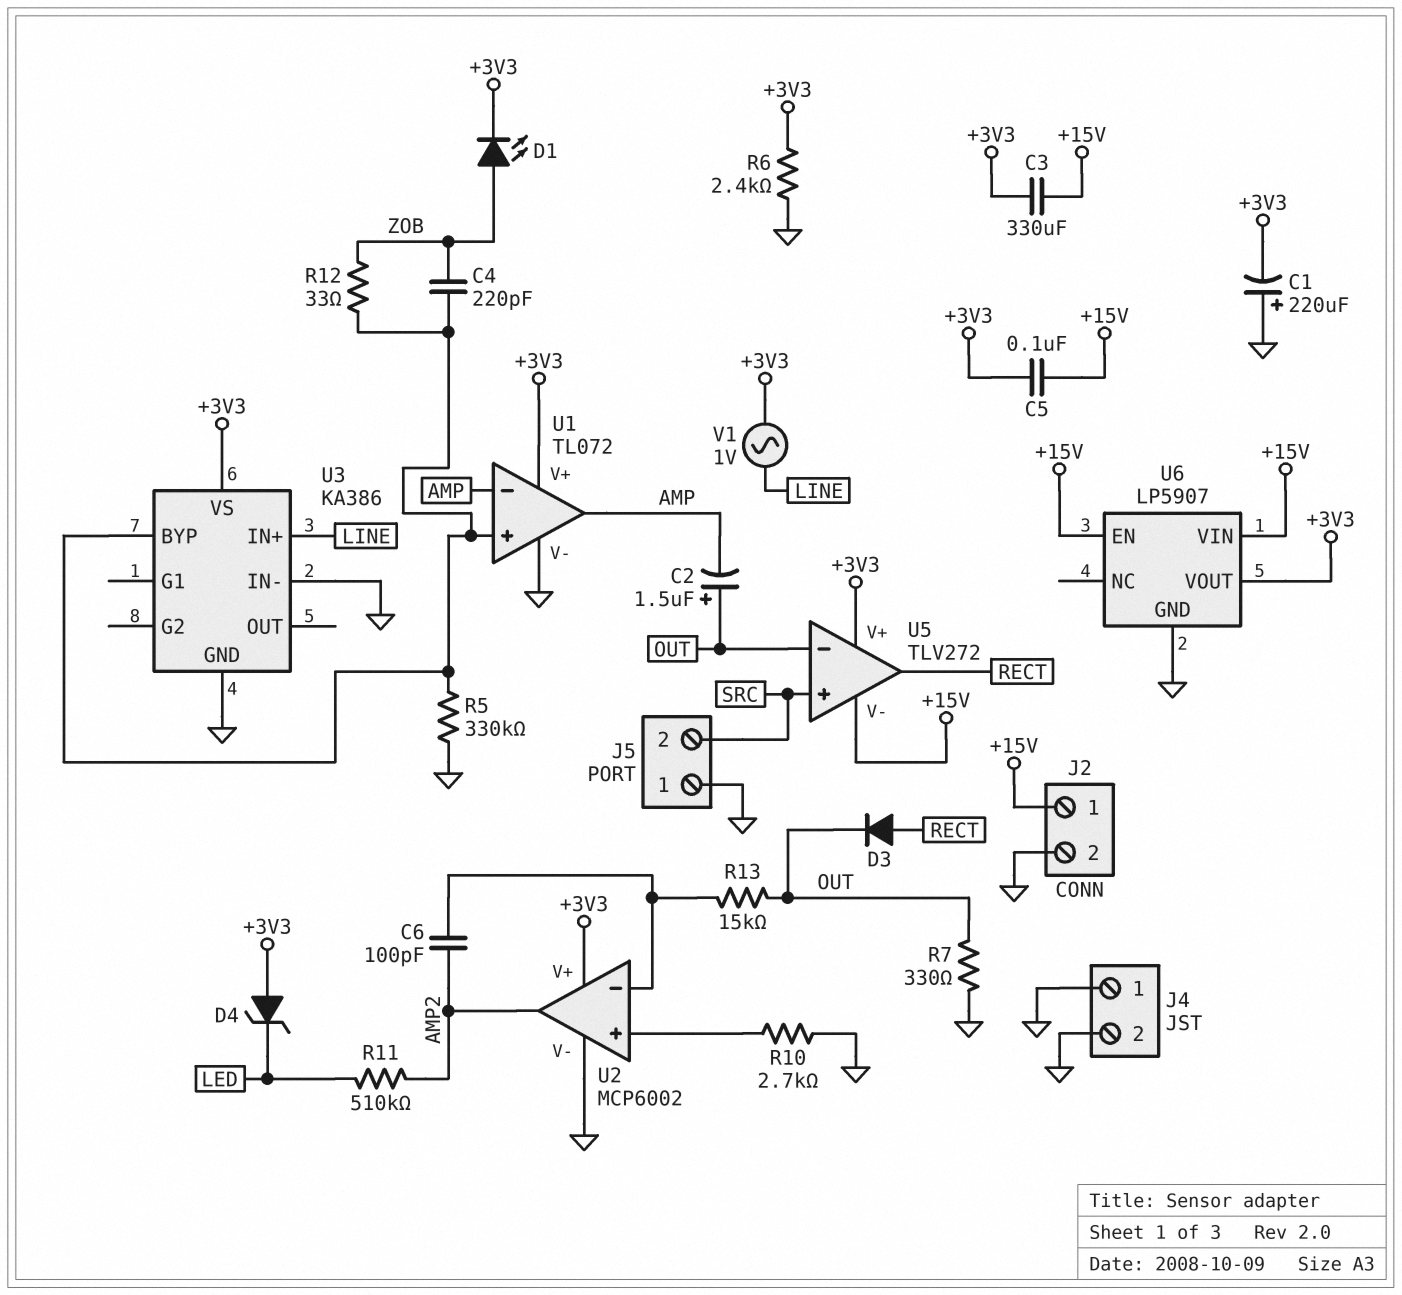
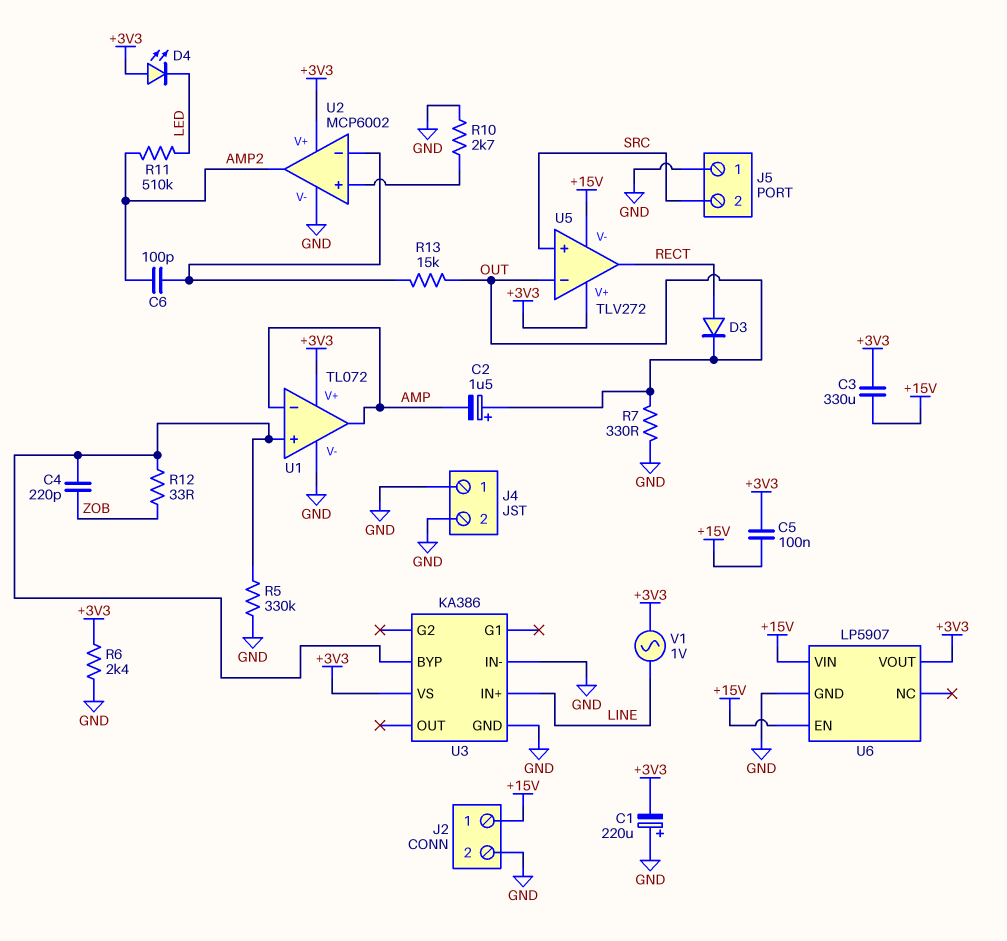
D1: LED (A ZOB, K +3V3) -> none
D4: zener (A +3V3, K LED) -> LED (A +3V3, K LED)

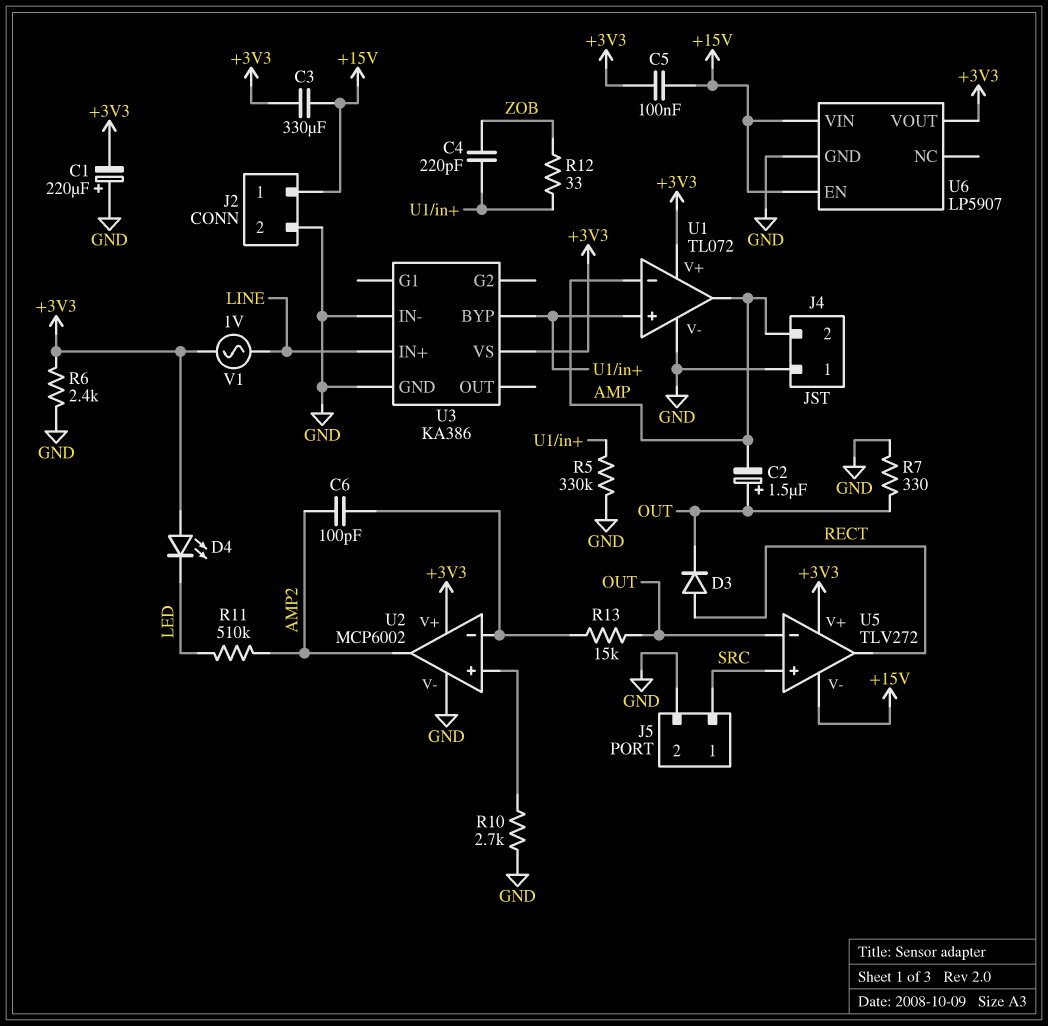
J4 pin 2: GND -> AMP
J5 pin 1: GND -> SRC
J5 pin 2: SRC -> GND

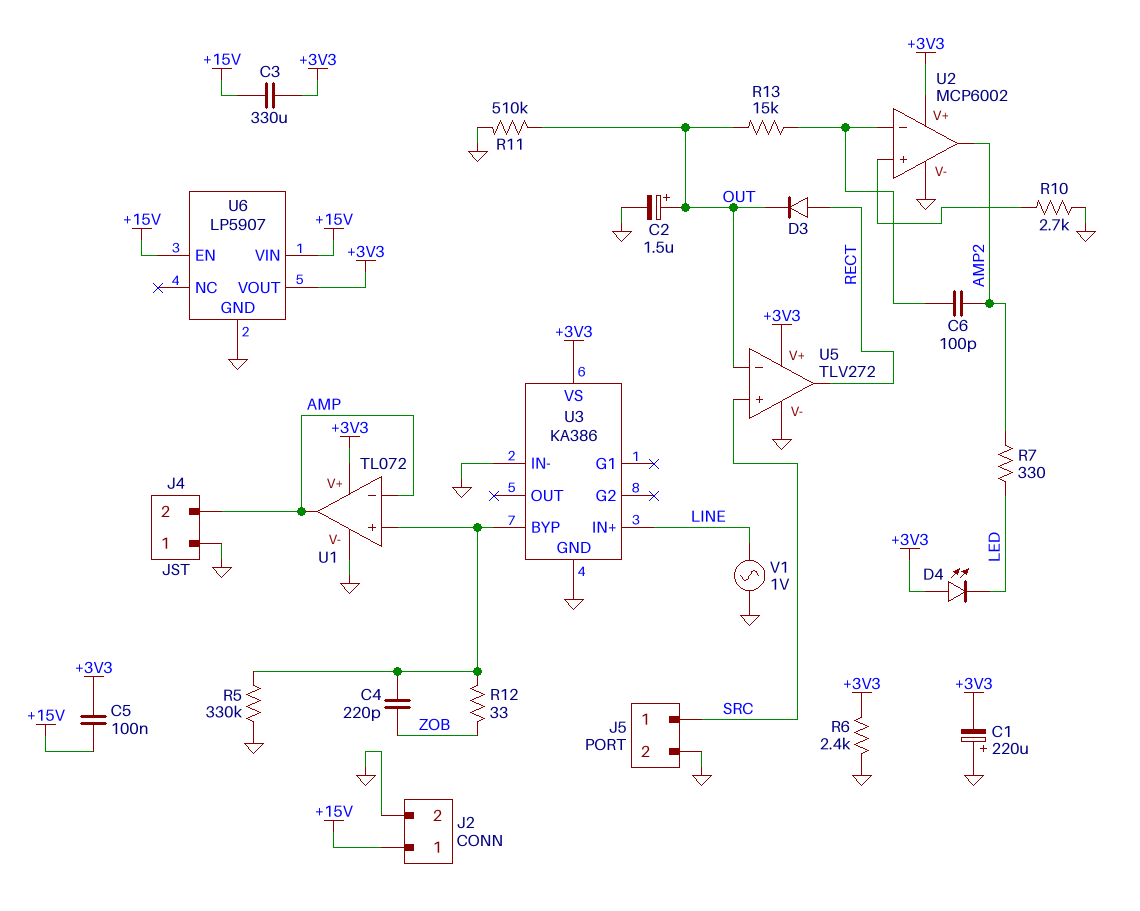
C2: 1.5uF (plus OUT, minus AMP) -> 1.5uF (plus OUT, minus GND)
R7: 330 (GND, OUT) -> 330 (AMP2, LED)
R11: 510k (AMP2, LED) -> 510k (GND, OUT)
U5 pin V-: +15V -> GND
V1: AC 1V (+3V3, LINE) -> AC 1V (GND, LINE)

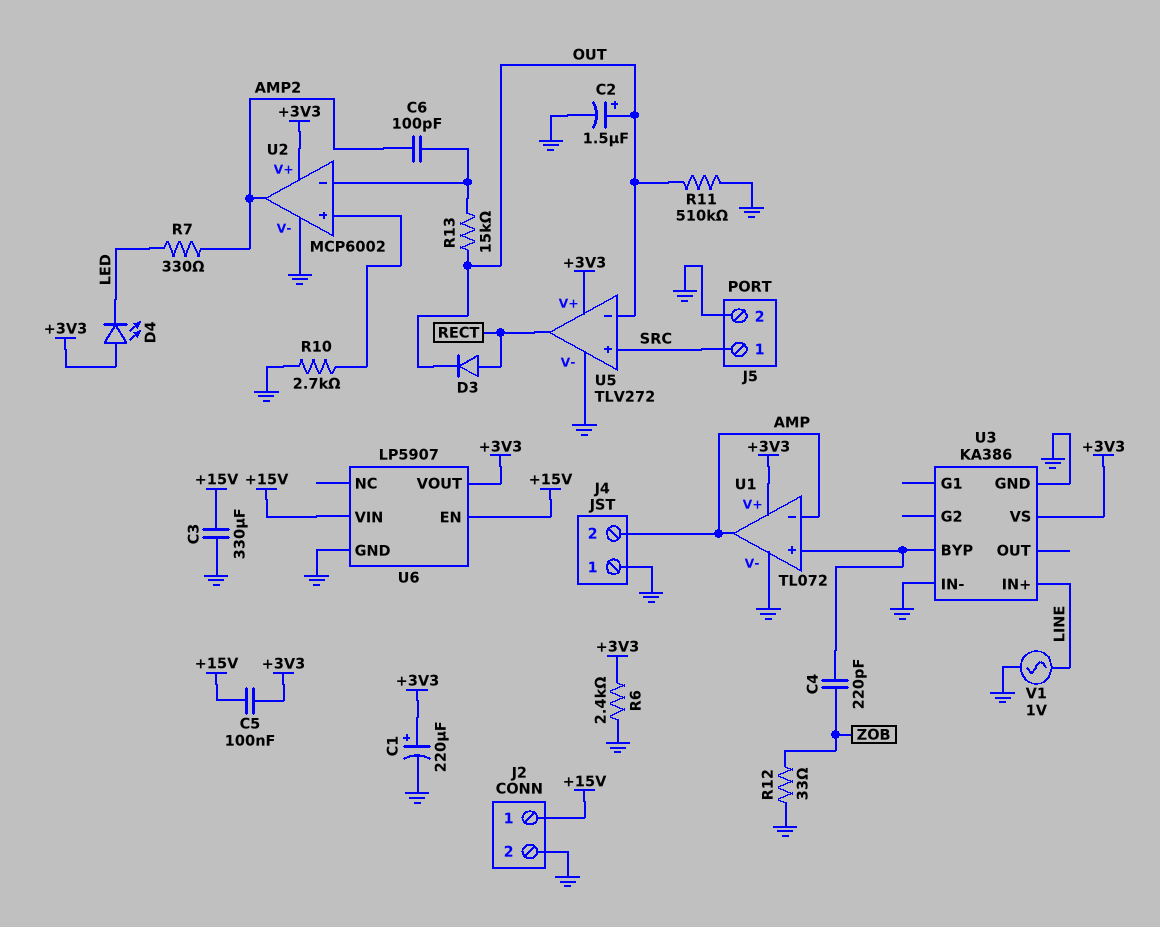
C1: 220uF (plus GND, minus +3V3) -> 220uF (plus +3V3, minus GND)
C3: 330uF (+3V3, +15V) -> 330uF (+15V, GND)
R5: 330k (GND, U1/in+) -> none
R12: 33 (U1/in+, ZOB) -> 33 (GND, ZOB)

